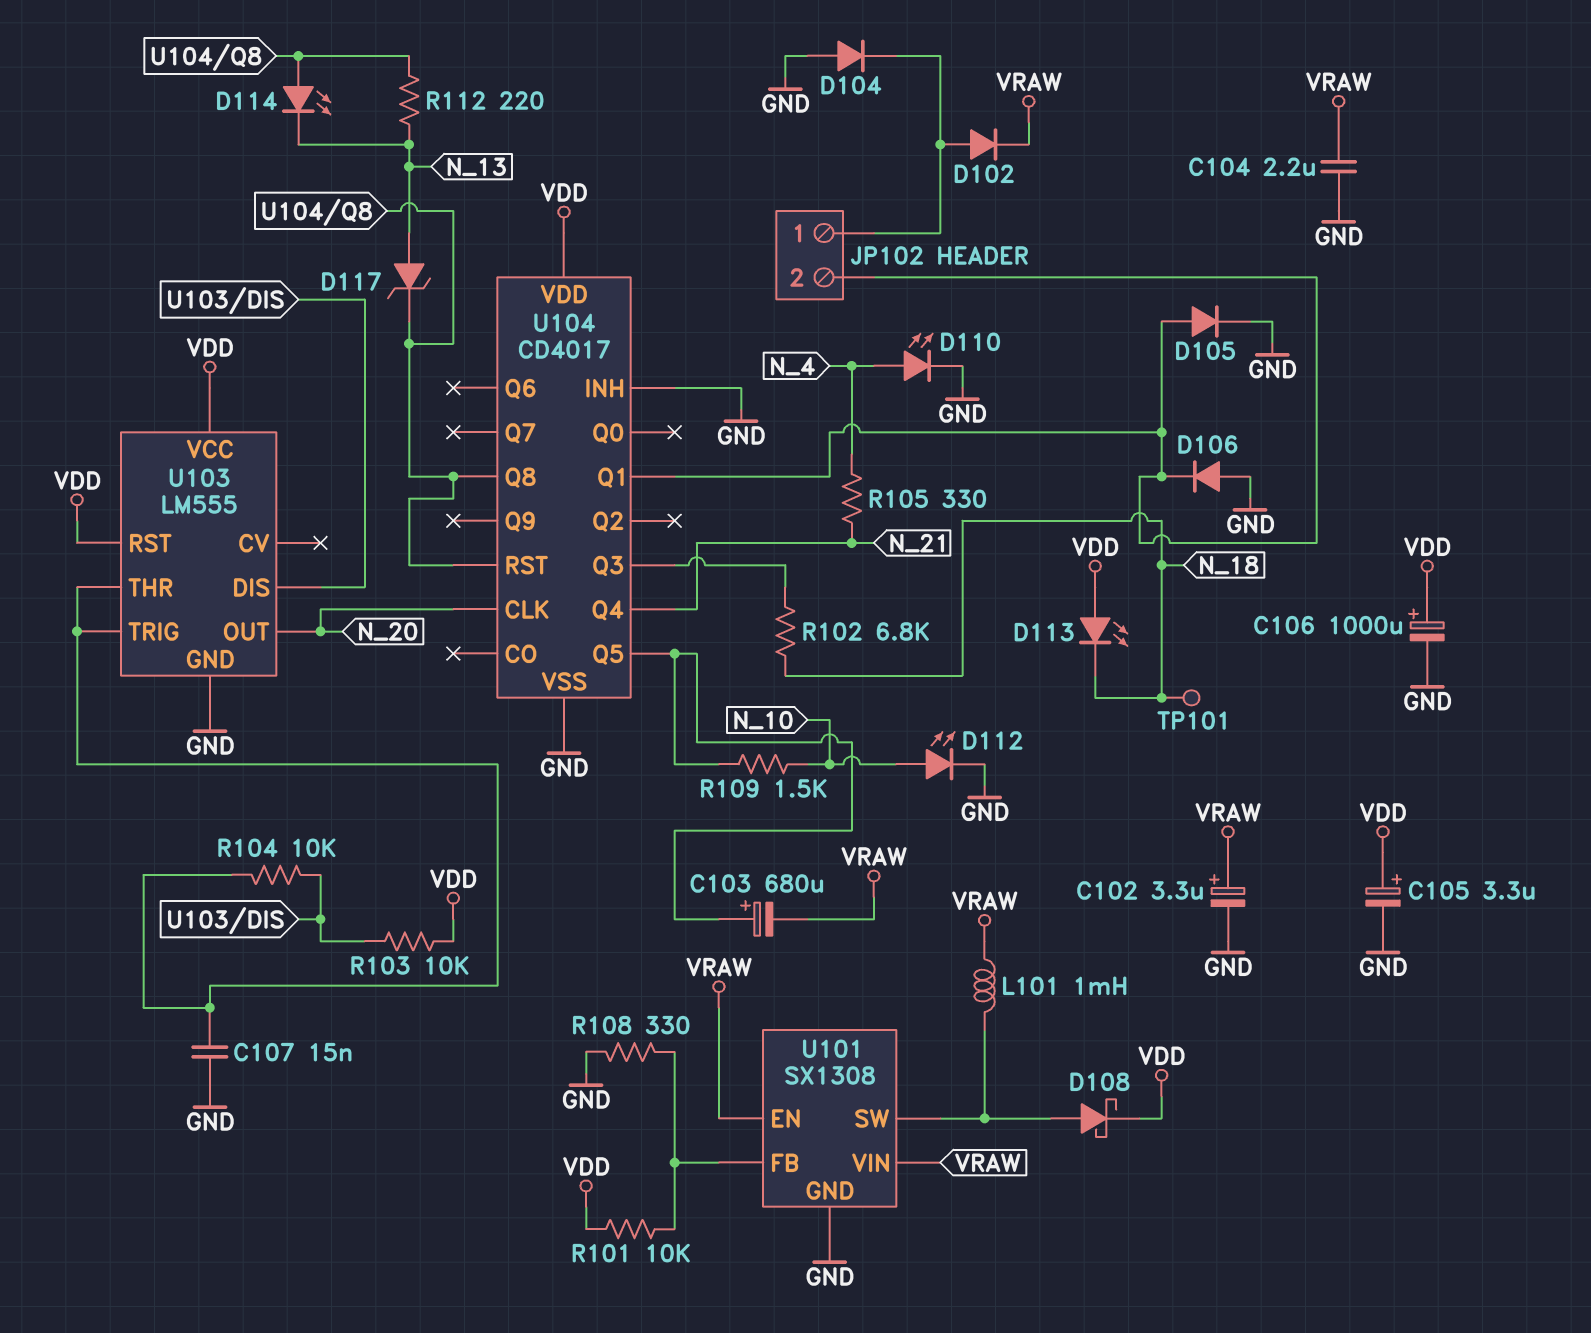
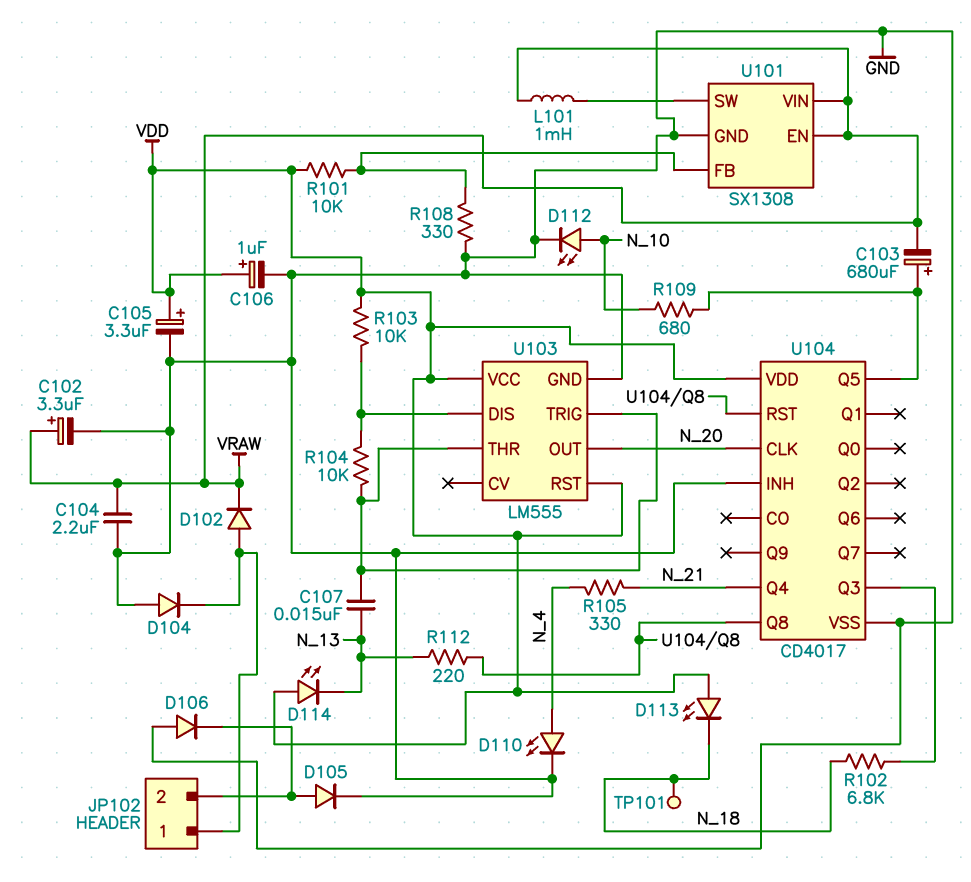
C106: 1000uF (plus VDD, minus GND) -> 1uF (plus VDD, minus GND)
C107: 15nF (GND, U103/THR) -> 15nF (N_13, U103/THR)
D108: schottky (A U101/SW, K VDD) -> none
D114: LED (A U104/Q8, K N_13) -> LED (A VDD, K N_13)
D117: zener (A N_13, K U104/Q8) -> none
R109: 1.5k (N_10, U104/Q5) -> 680 (N_10, U104/Q5)
U104 pin Q1: JP102/2 -> none

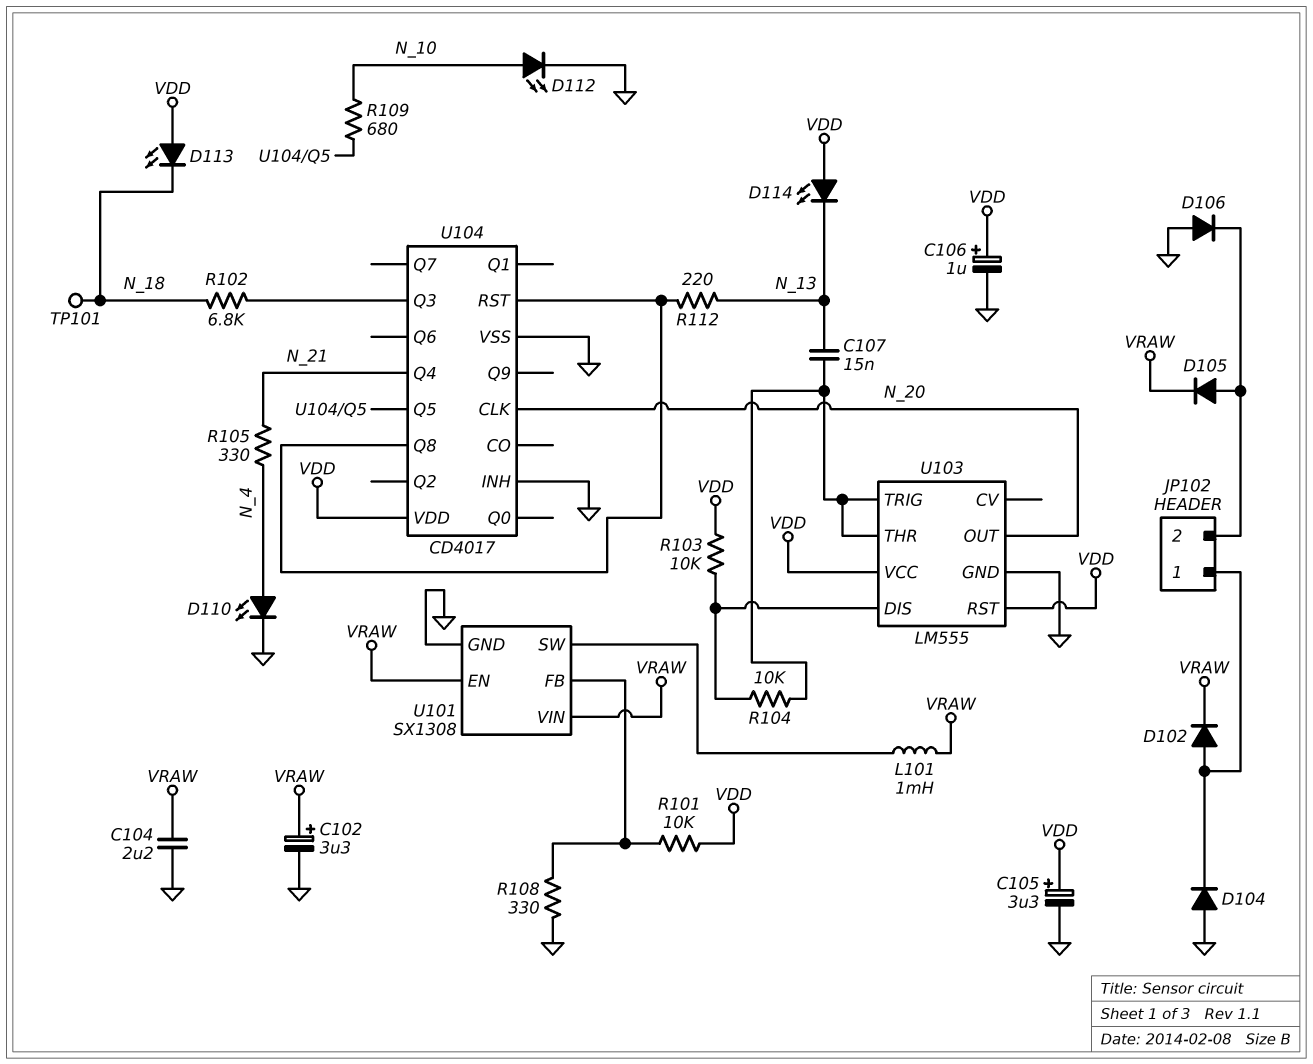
C103: 680uF (plus U104/Q5, minus VRAW) -> none
D105: diode (A JP102/2, K GND) -> diode (A JP102/2, K VRAW)

